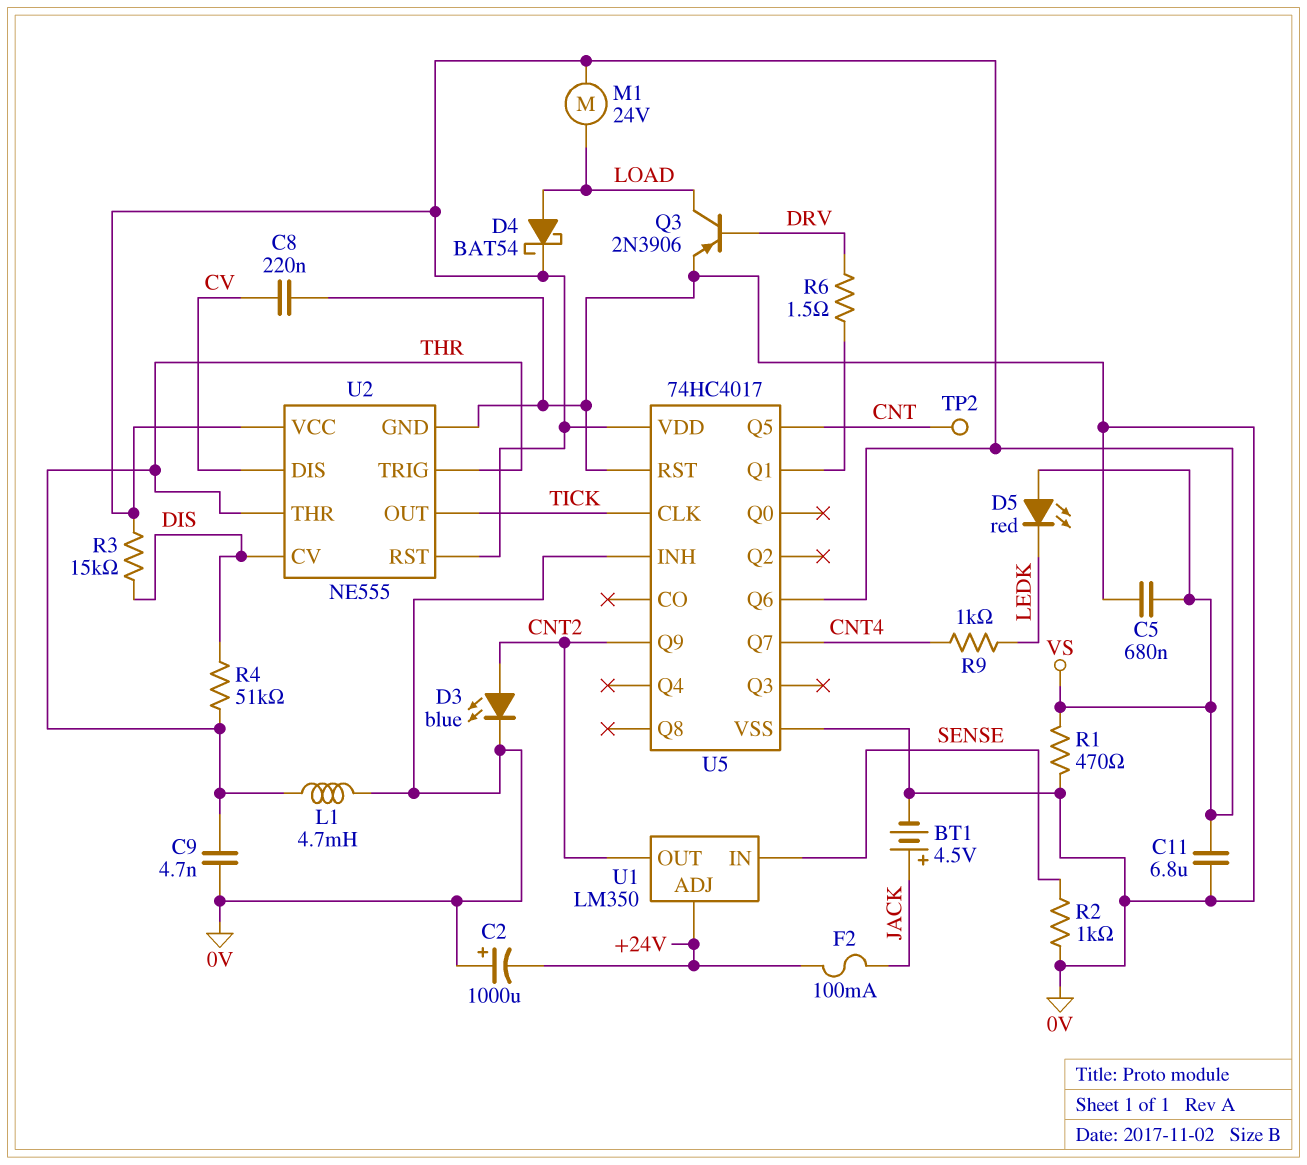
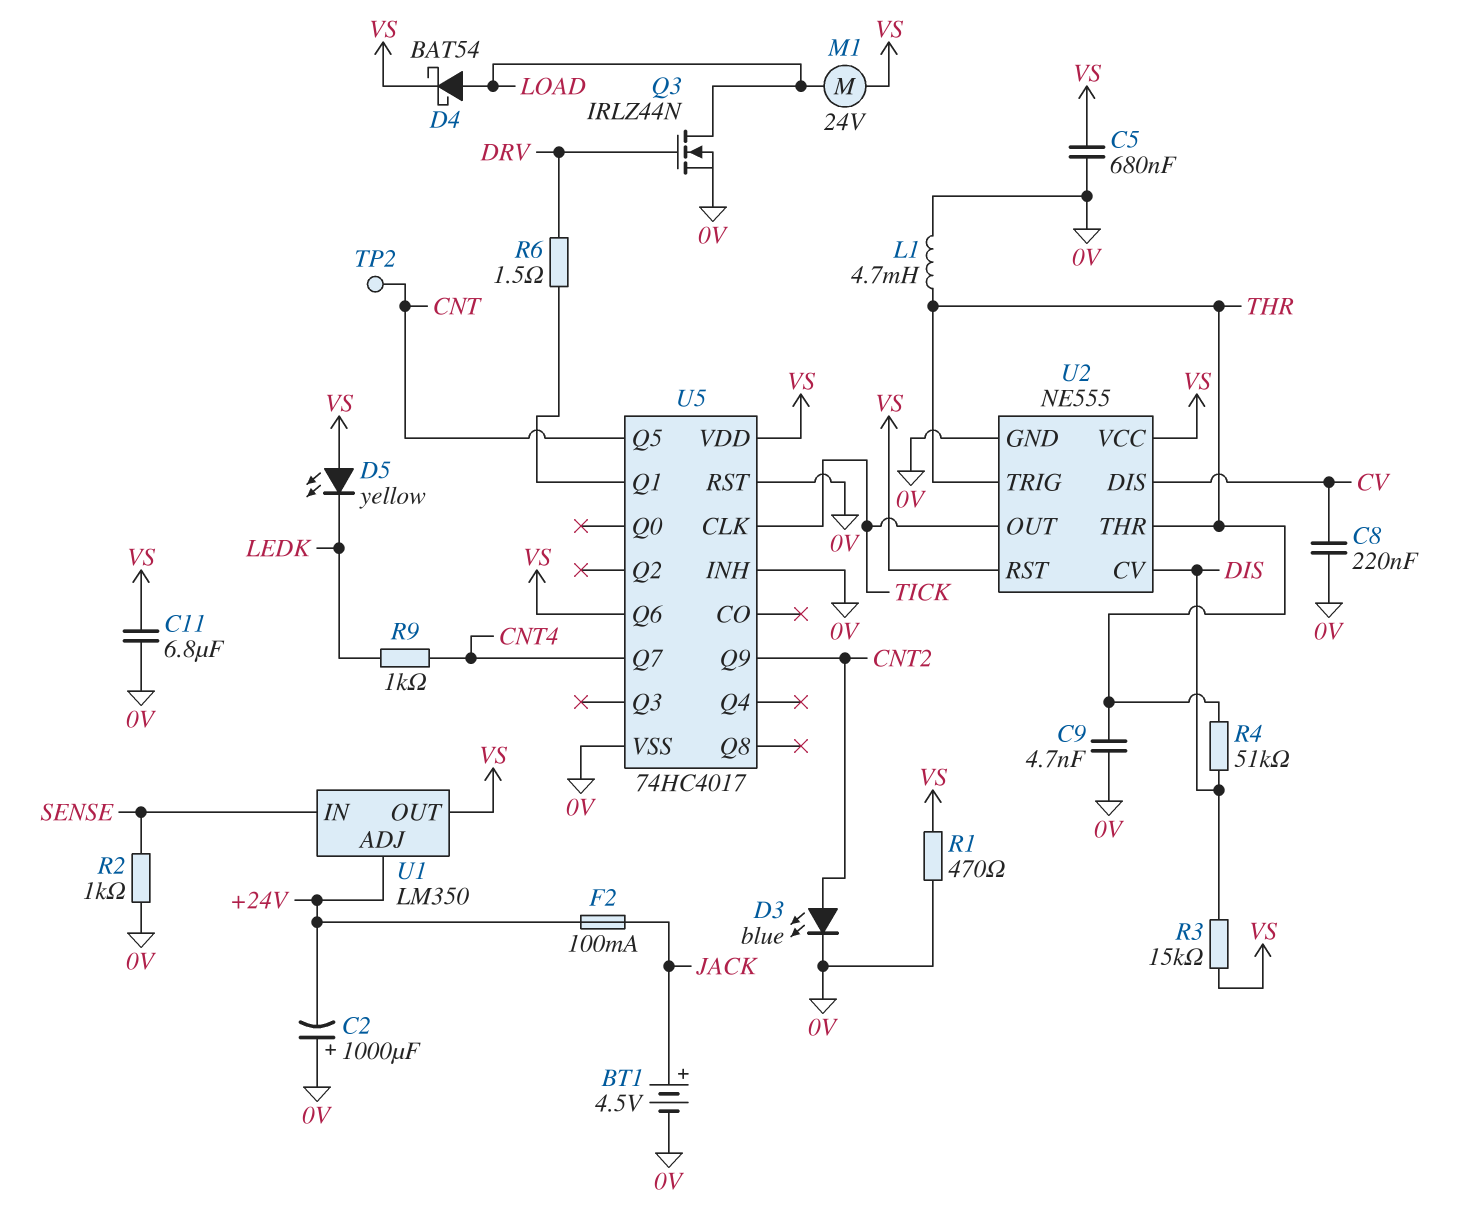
D5: LED red (A VS, K LEDK) -> LED yellow (A VS, K LEDK)
Q3: PNP 2N3906 (B DRV, C LOAD, E 0V) -> NMOS IRLZ44N (G DRV, D LOAD, S 0V)
U1 pin OUT: CNT2 -> VS

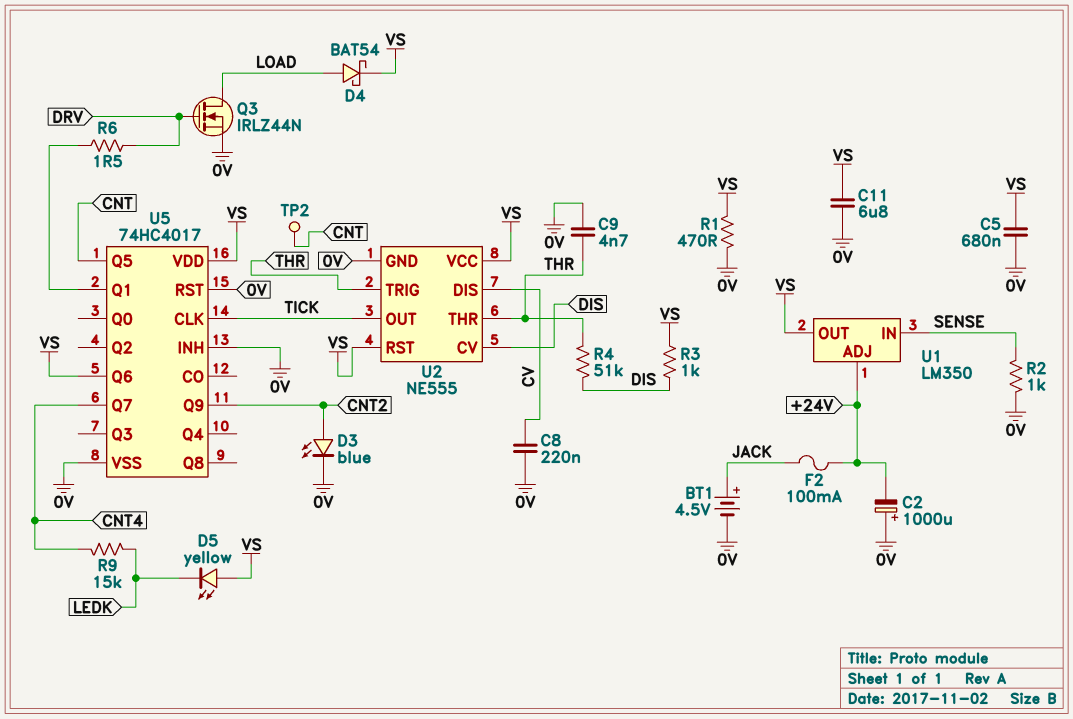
L1: 4.7mH (0V, THR) -> none
M1: motor 24V (LOAD, VS) -> none
R3: 15k (DIS, VS) -> 1k (DIS, VS)
R9: 1k (CNT4, LEDK) -> 15k (CNT4, LEDK)

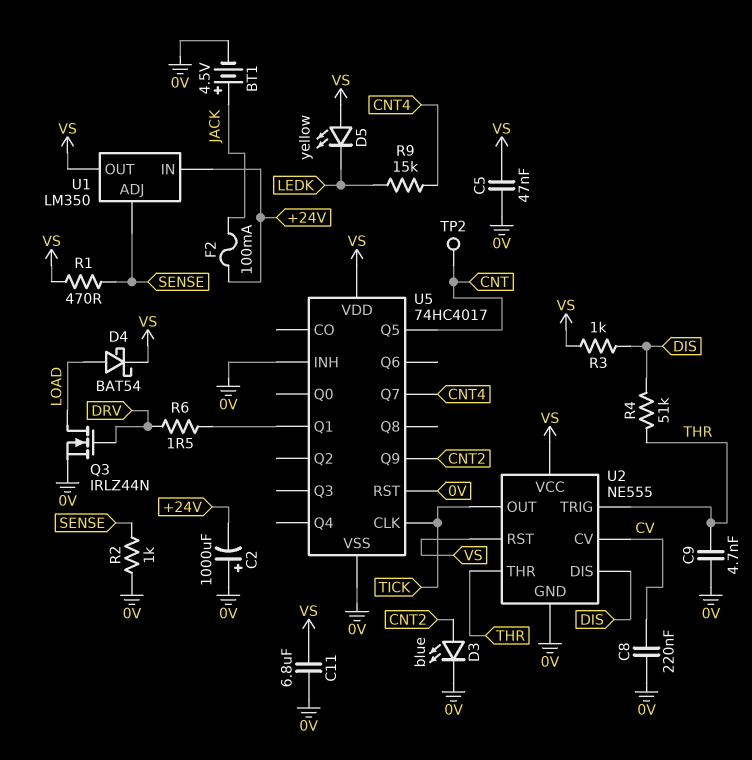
C5: 680nF (0V, VS) -> 47nF (0V, VS)
R1: 470 (0V, VS) -> 470 (SENSE, VS)
U1 pin ADJ: +24V -> SENSE
U1 pin IN: SENSE -> +24V
U2 pin CV: DIS -> CV
U2 pin DIS: CV -> DIS
U5 pin Q6: VS -> none

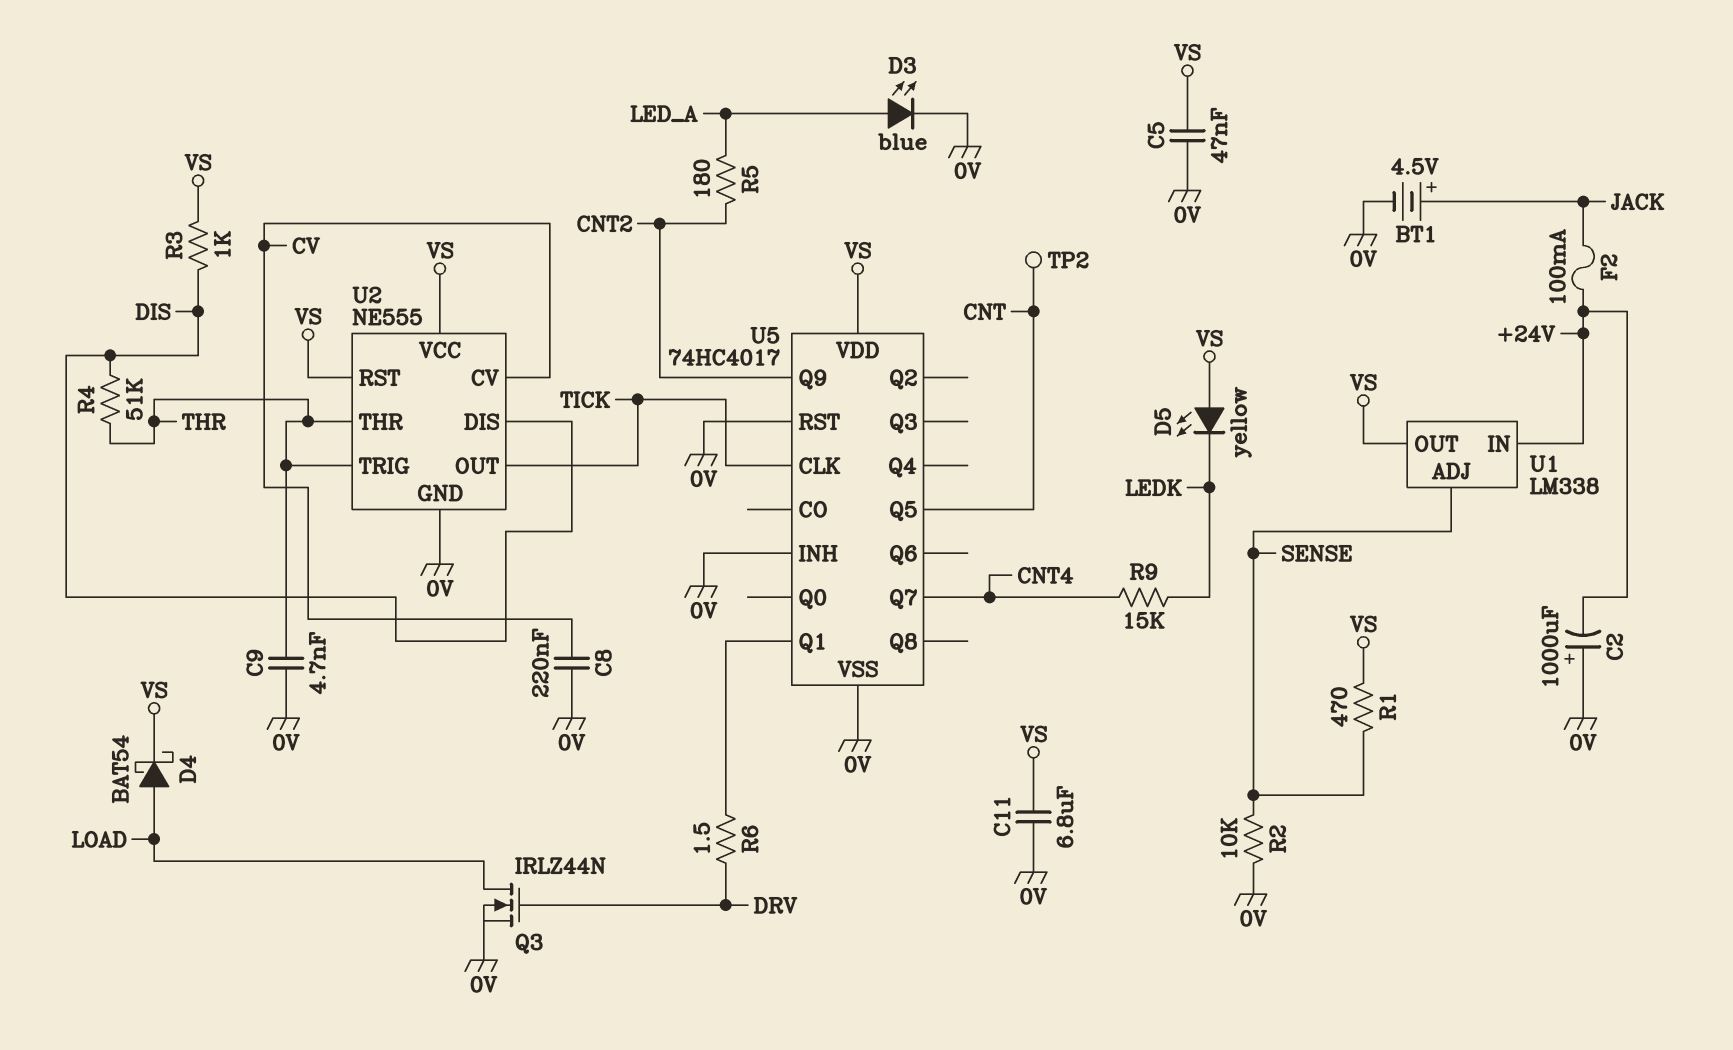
D3: LED blue (A CNT2, K 0V) -> LED blue (A LED_A, K 0V)
R2: 1k (0V, SENSE) -> 10k (0V, SENSE)
R5: none -> 180 (CNT2, LED_A)
U1: LM350 -> LM338

